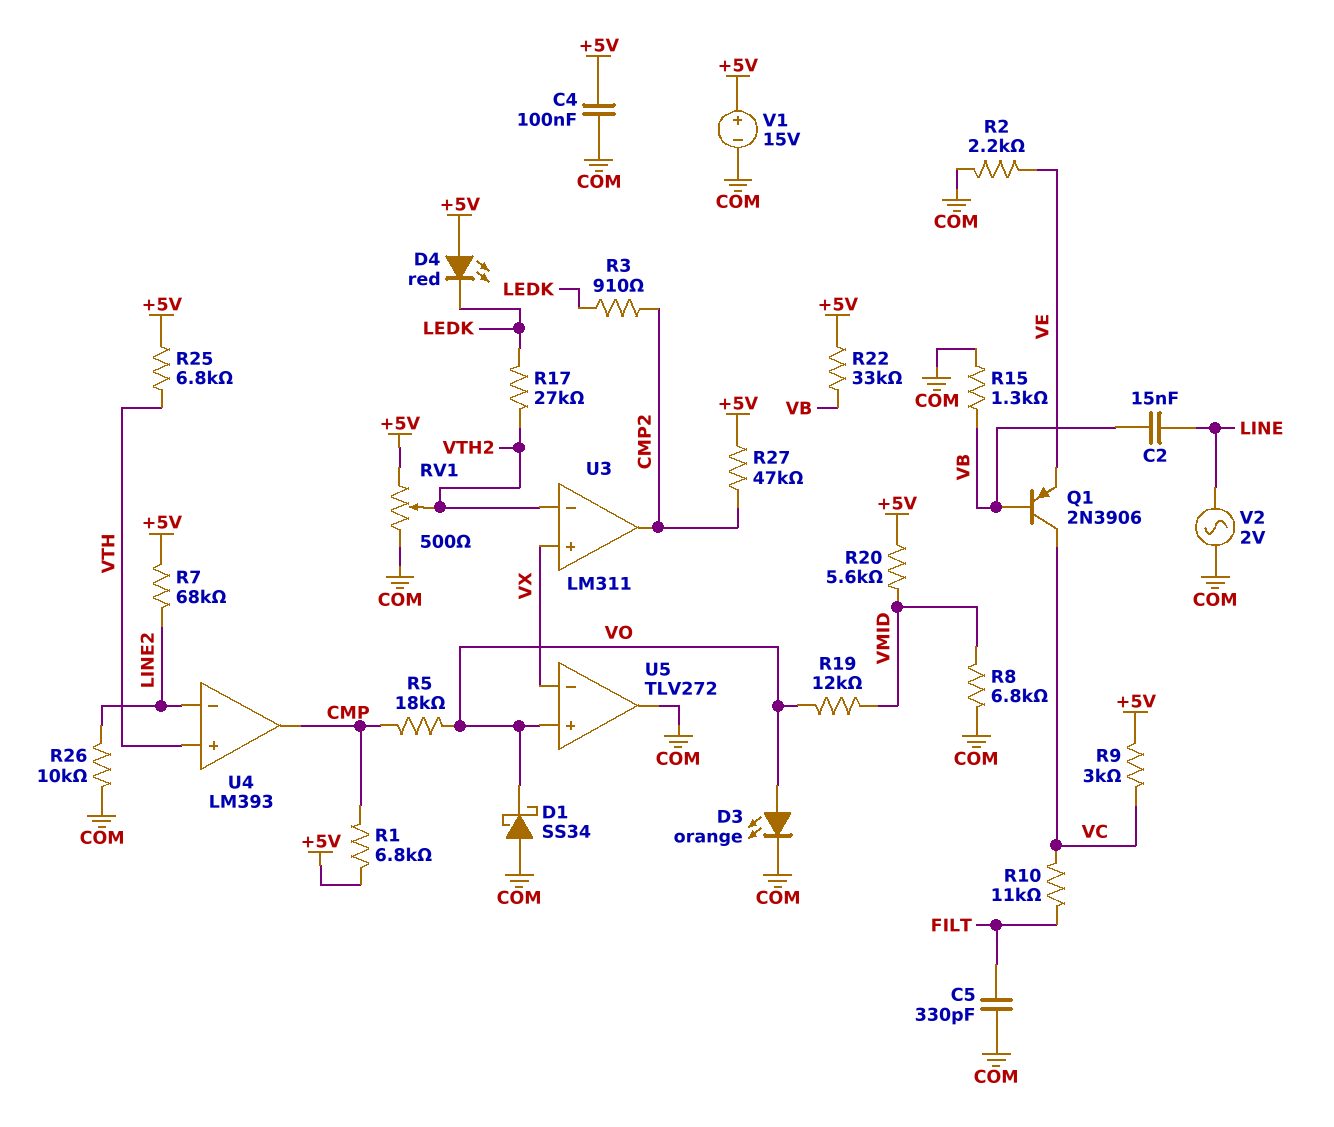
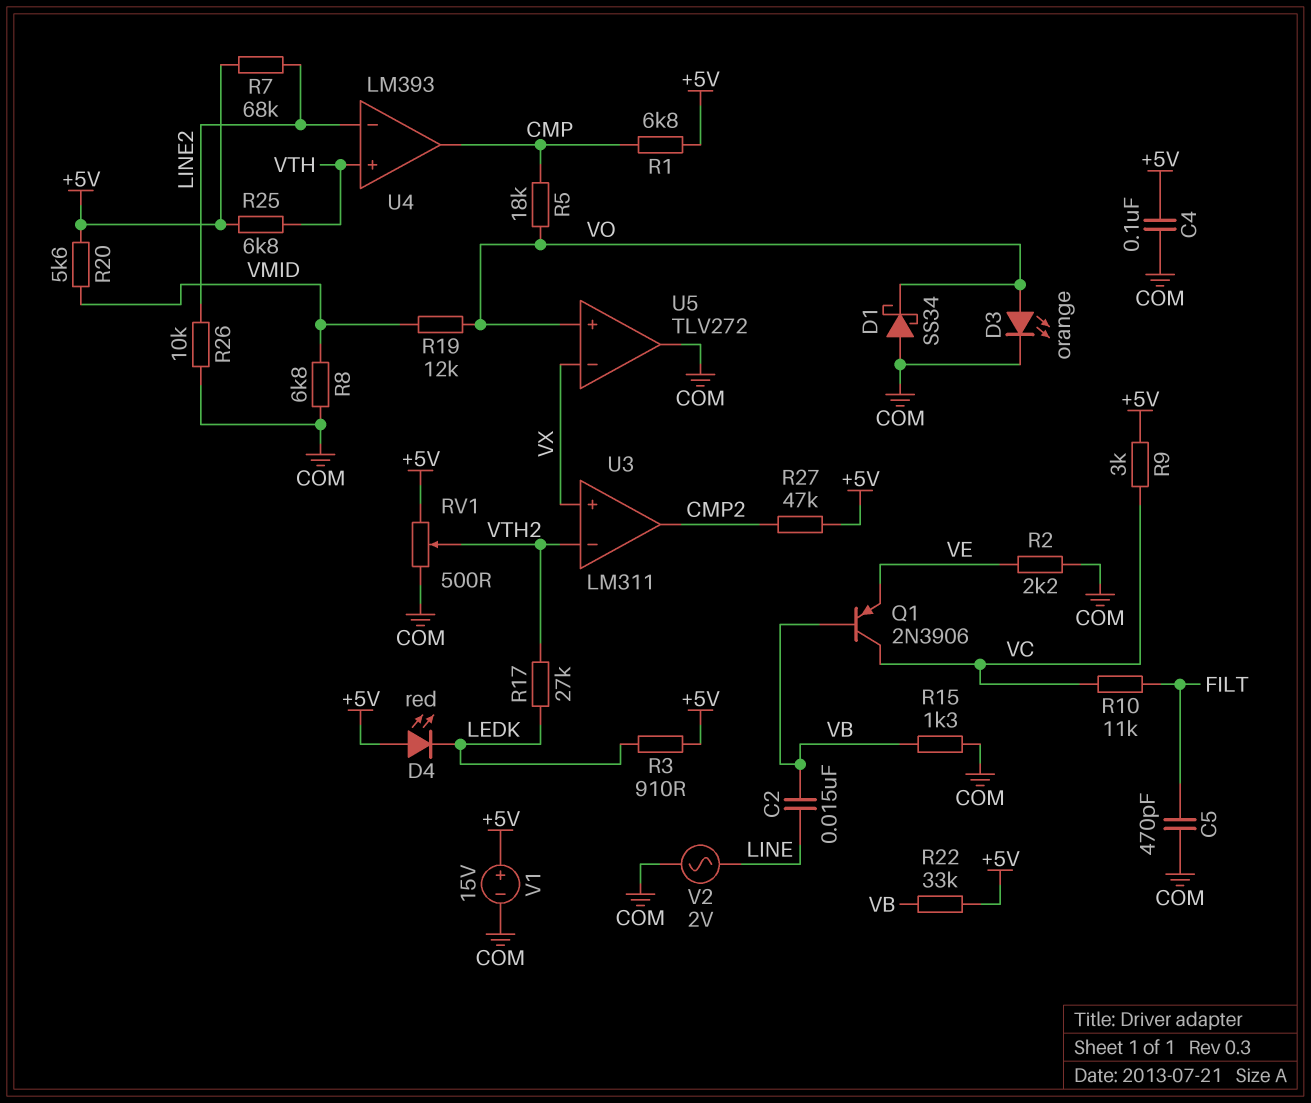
C5: 330pF (COM, FILT) -> 470pF (COM, FILT)
R3: 910 (CMP2, LEDK) -> 910 (+5V, LEDK)

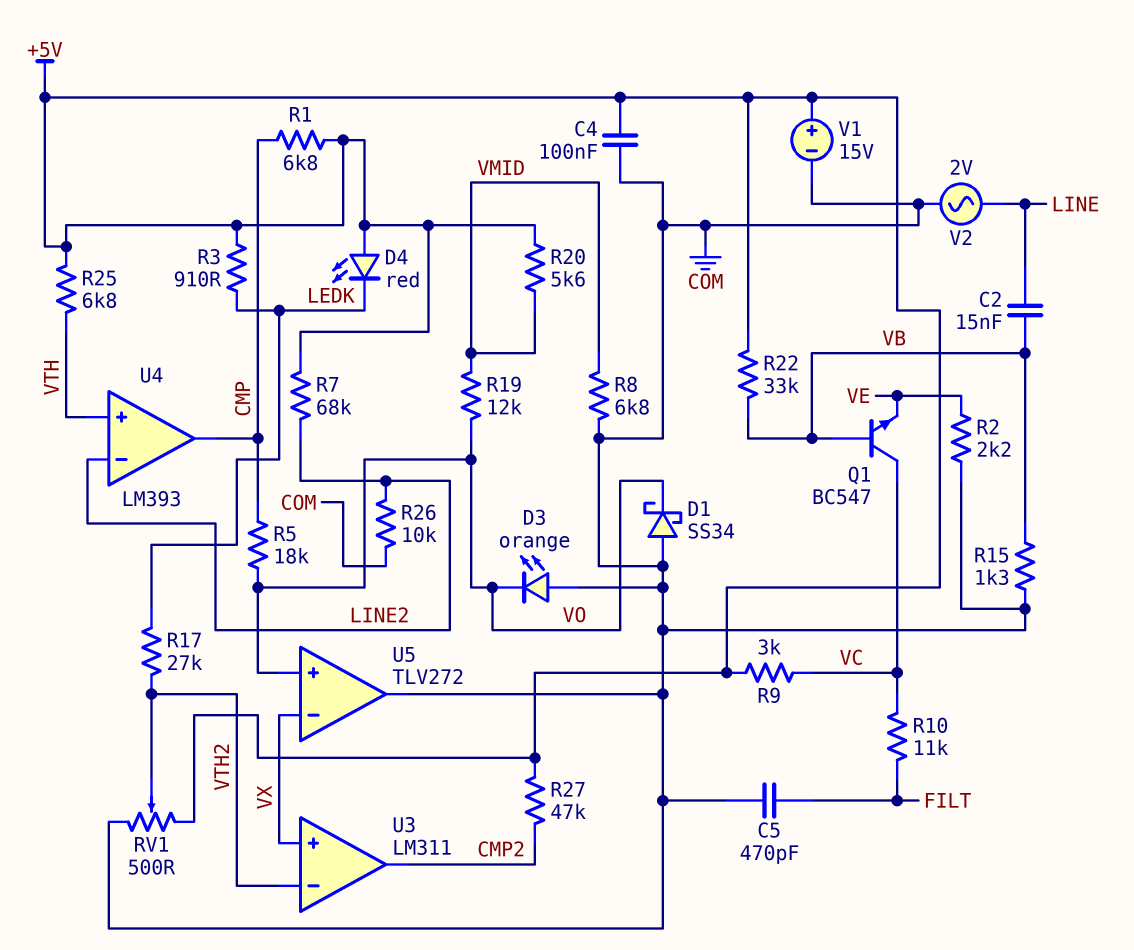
D3: LED orange (A VO, K COM) -> LED orange (A COM, K VO)
Q1: PNP 2N3906 (B VB, C VC, E VE) -> NPN BC547 (B VB, C VC, E VE)

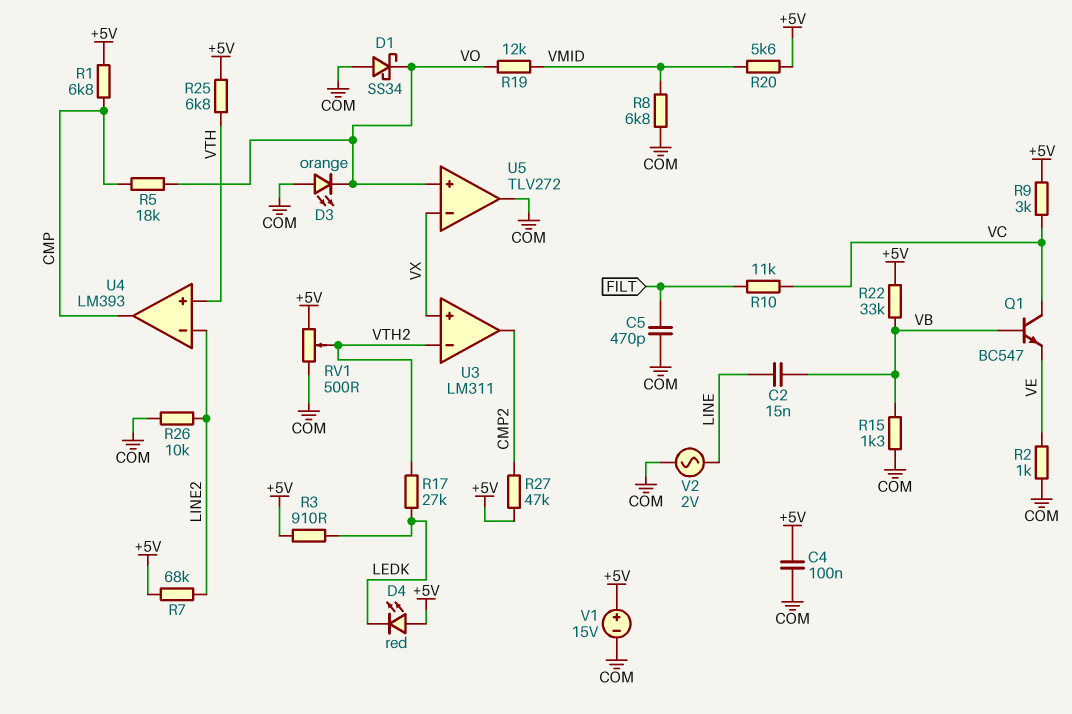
R2: 2.2k (COM, VE) -> 1k (COM, VE)

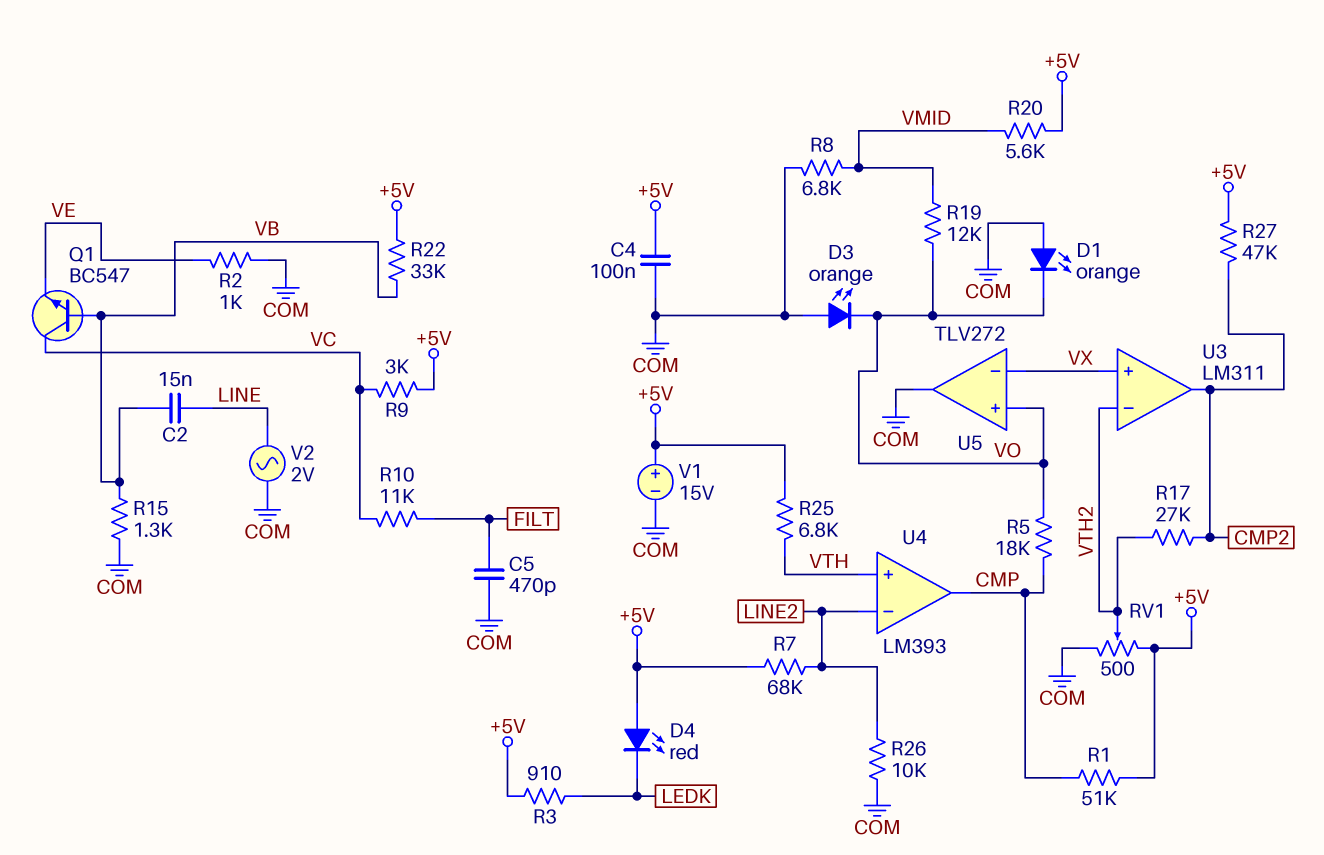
D1: schottky SS34 (A COM, K VO) -> LED orange (A COM, K VO)
R1: 6.8k (+5V, CMP) -> 51k (+5V, CMP)
R17: 27k (LEDK, VTH2) -> 27k (CMP2, VTH2)

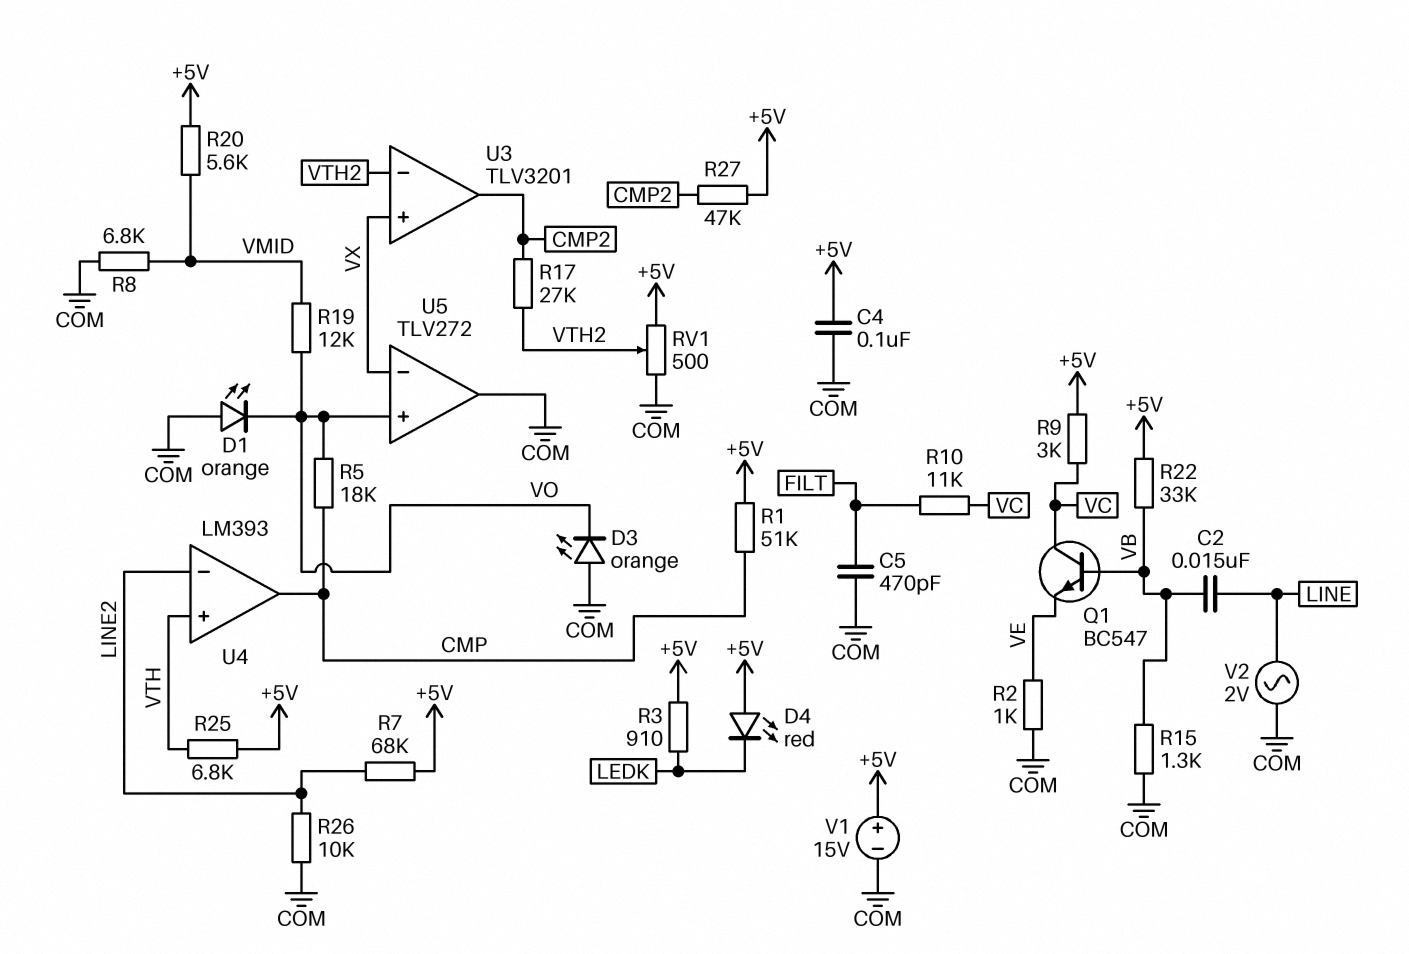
U3: LM311 -> TLV3201

